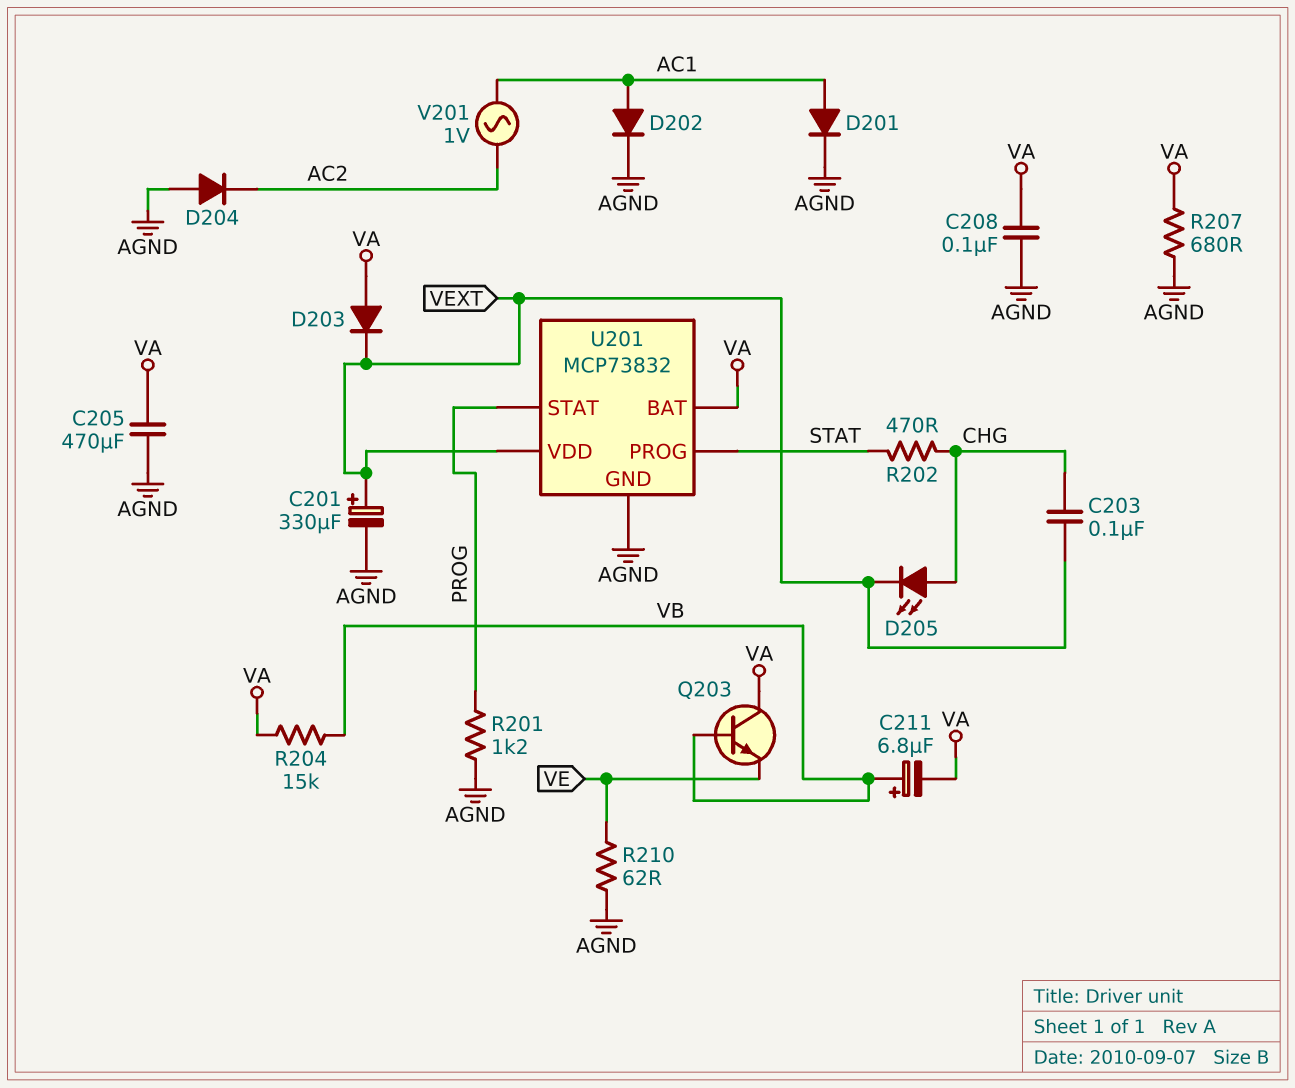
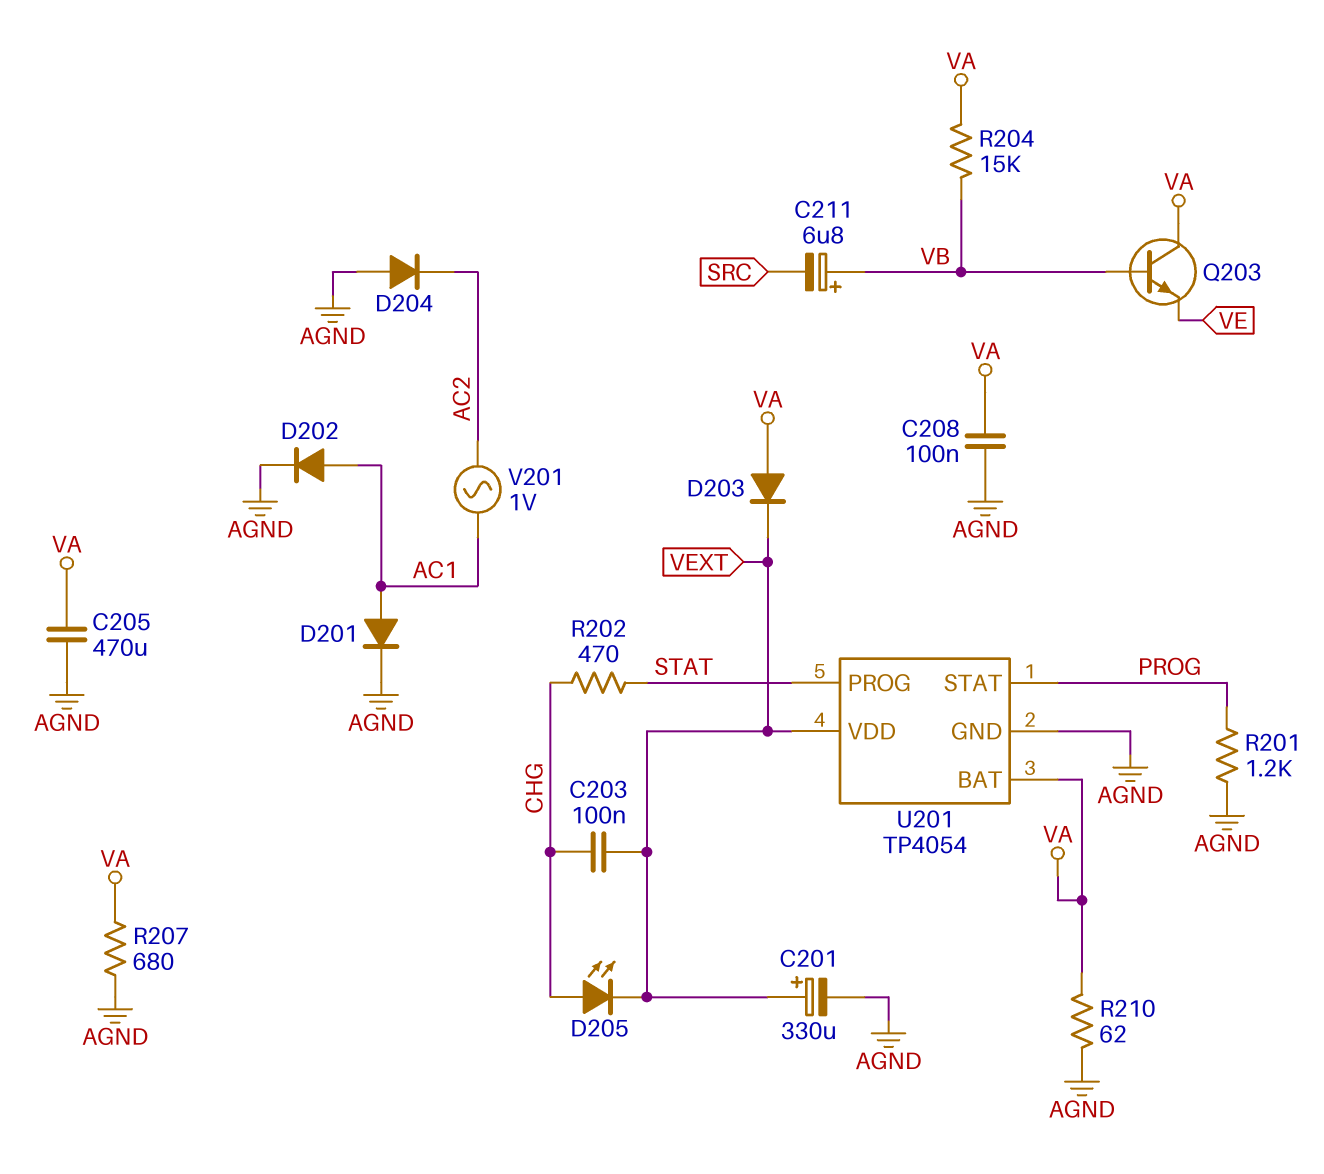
C211: 6.8uF (plus VB, minus VA) -> 6.8uF (plus VB, minus SRC)
R210: 62 (AGND, VE) -> 62 (AGND, VA)
U201: MCP73832 -> TP4054

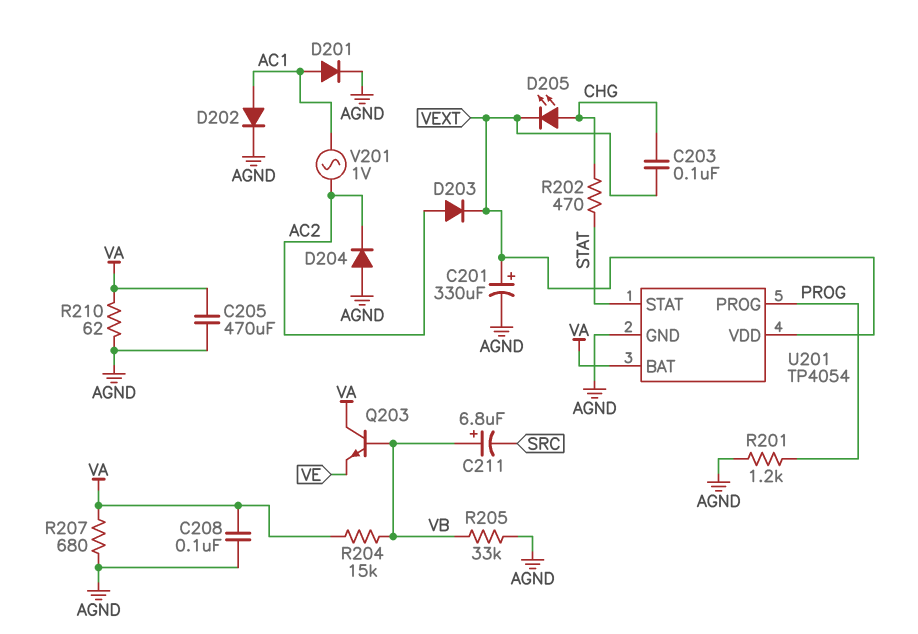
D203: diode (A VA, K VEXT) -> diode (A AC2, K VEXT)
R205: none -> 33k (AGND, VB)
U201 pin PROG: STAT -> PROG
U201 pin STAT: PROG -> STAT

